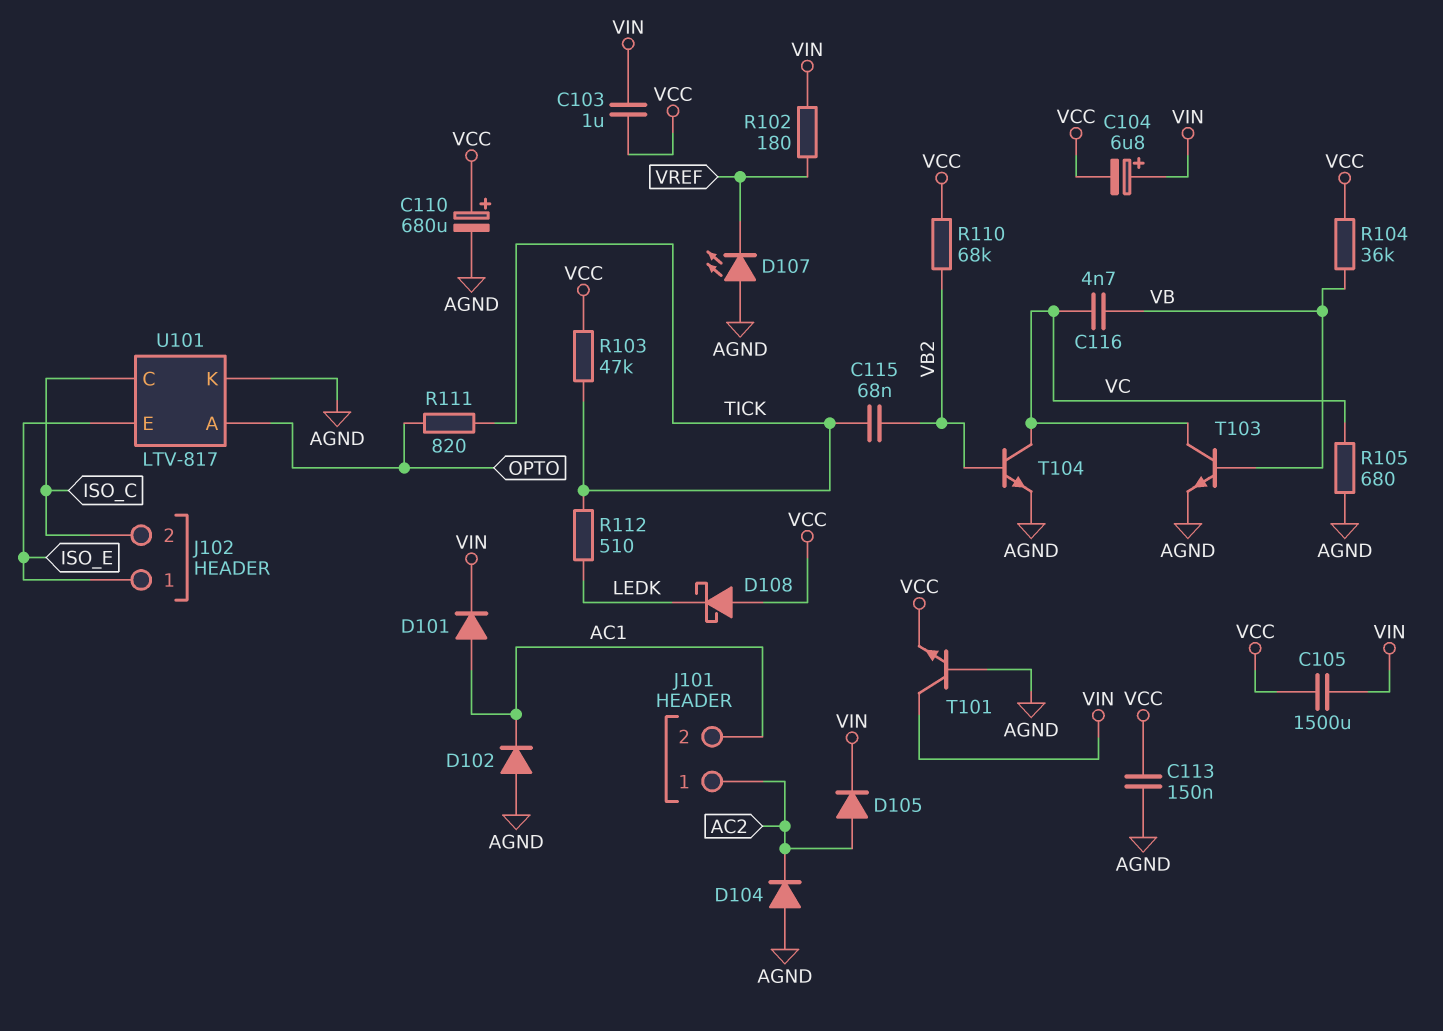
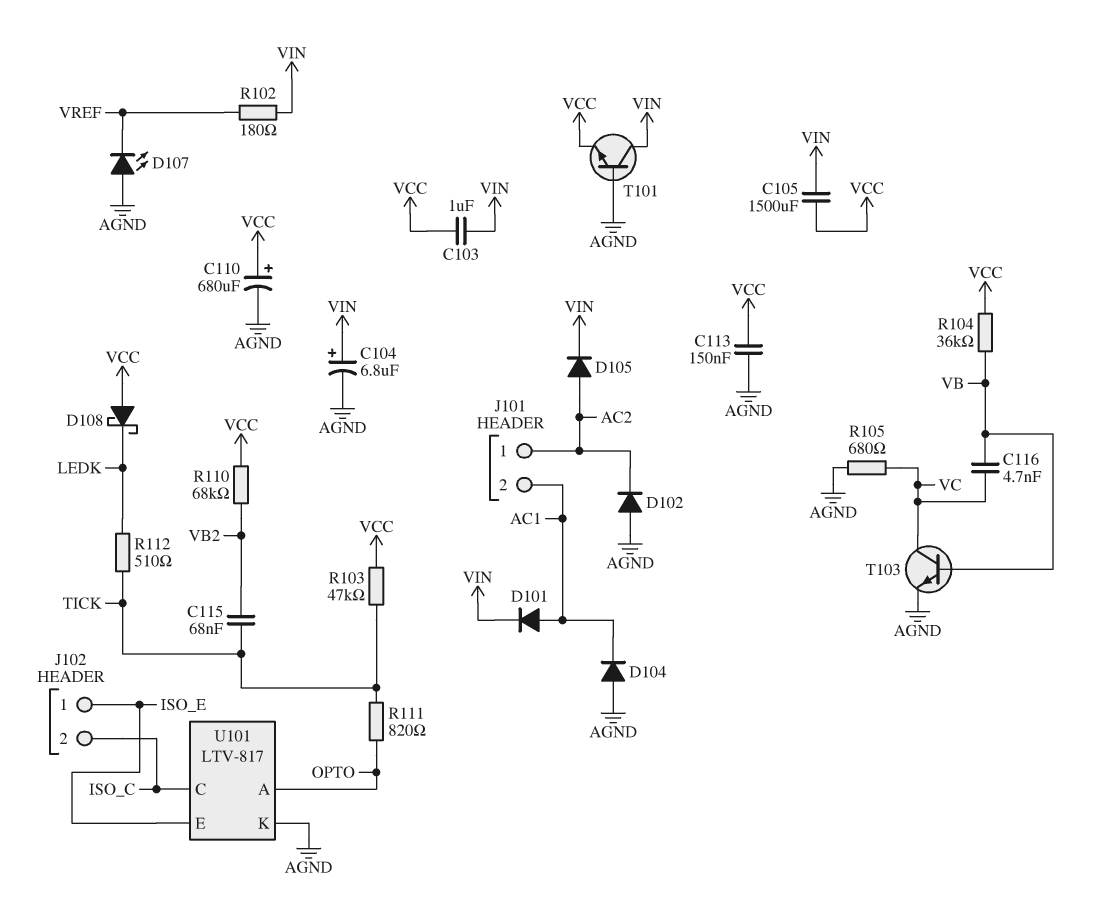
C104: 6.8uF (plus VIN, minus VCC) -> 6.8uF (plus VIN, minus AGND)
D102: diode (A AGND, K AC1) -> diode (A AGND, K AC2)
D104: diode (A AGND, K AC2) -> diode (A AGND, K AC1)
T104: NPN (B VB2, C VC, E AGND) -> none

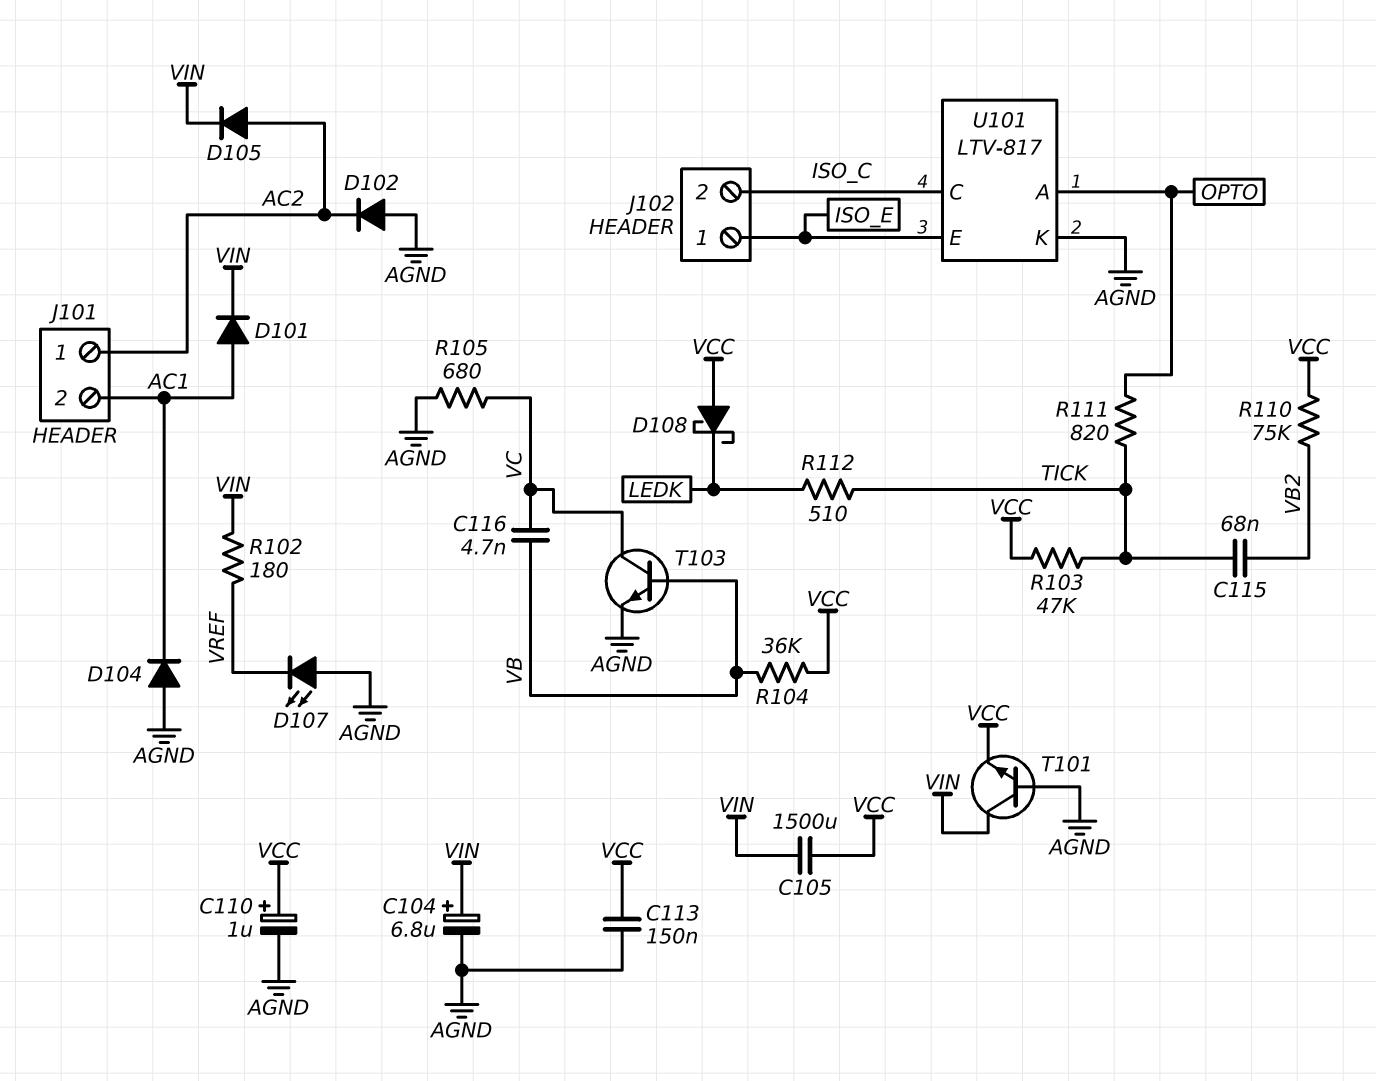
C103: 1uF (VCC, VIN) -> none
C110: 680uF (plus VCC, minus AGND) -> 1uF (plus VCC, minus AGND)
R110: 68k (VB2, VCC) -> 75k (VB2, VCC)

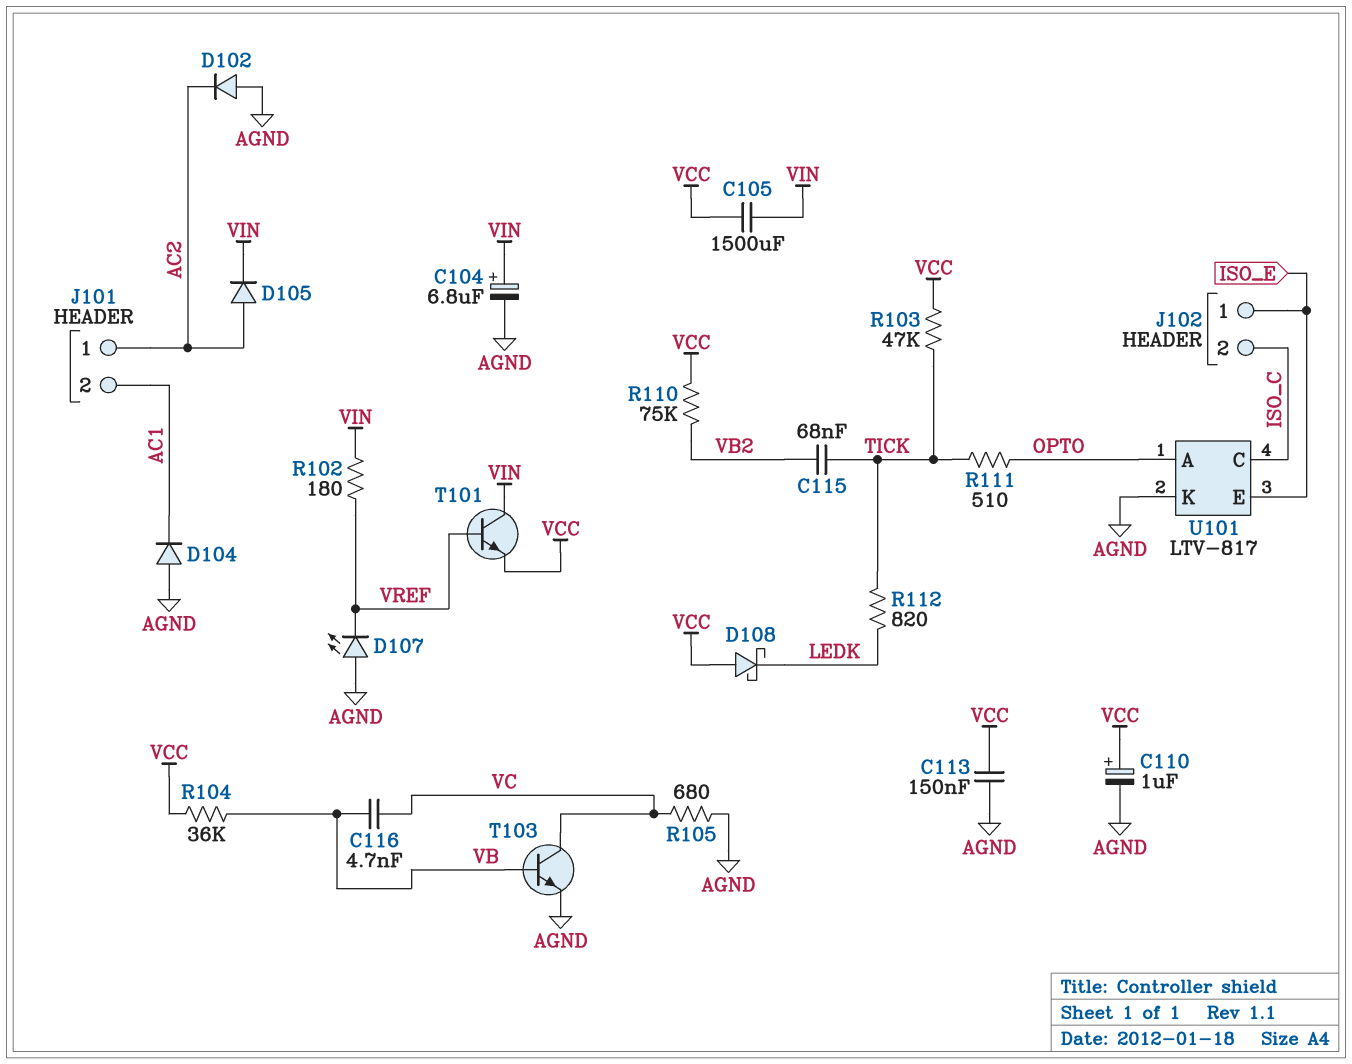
D101: diode (A AC1, K VIN) -> none
R111: 820 (OPTO, TICK) -> 510 (OPTO, TICK)
R112: 510 (LEDK, TICK) -> 820 (LEDK, TICK)
T101: NPN (B AGND, C VIN, E VCC) -> NPN (B VREF, C VIN, E VCC)

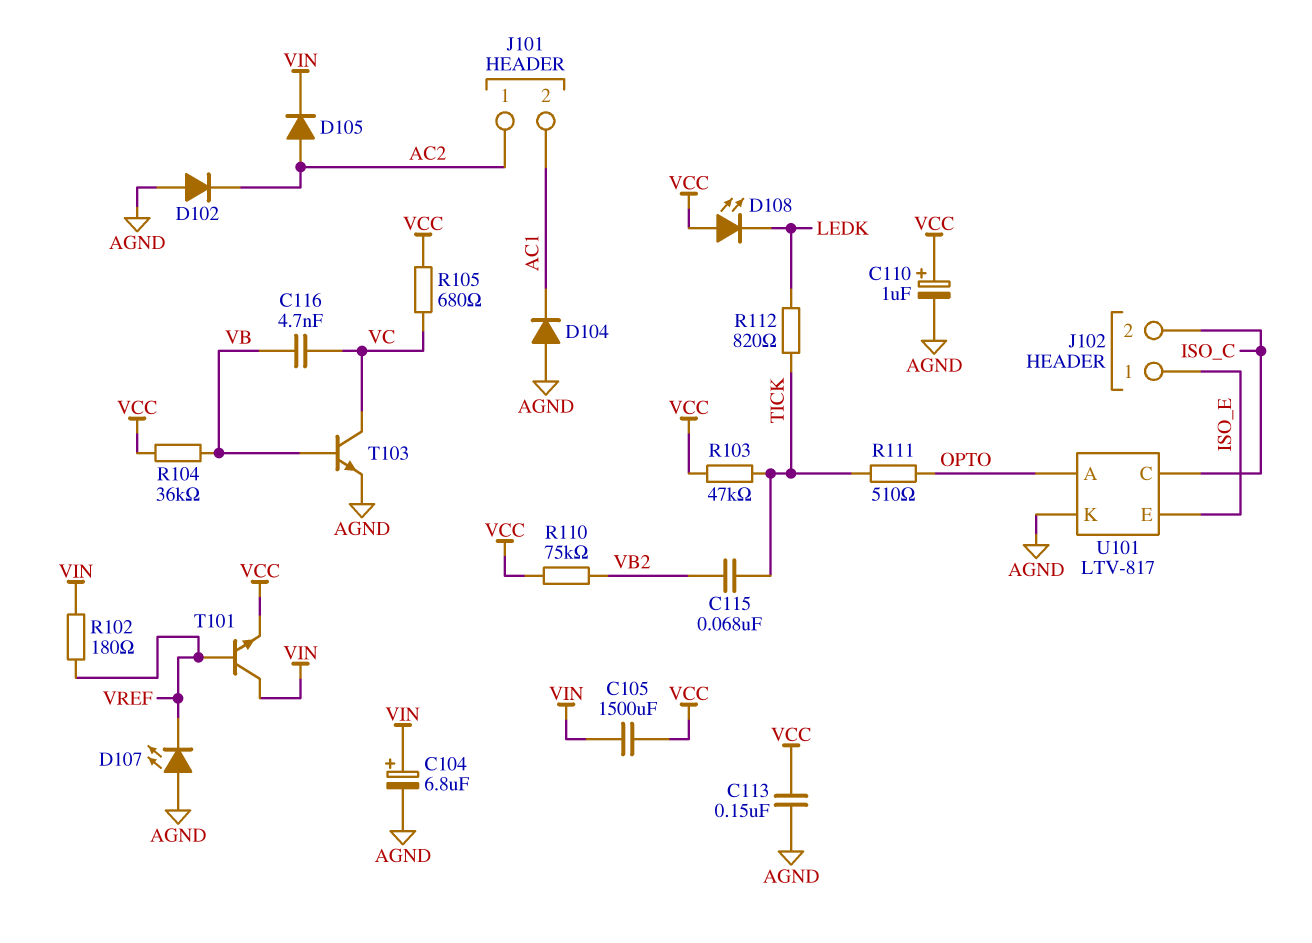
D108: schottky (A VCC, K LEDK) -> LED (A VCC, K LEDK)
R105: 680 (AGND, VC) -> 680 (VC, VCC)

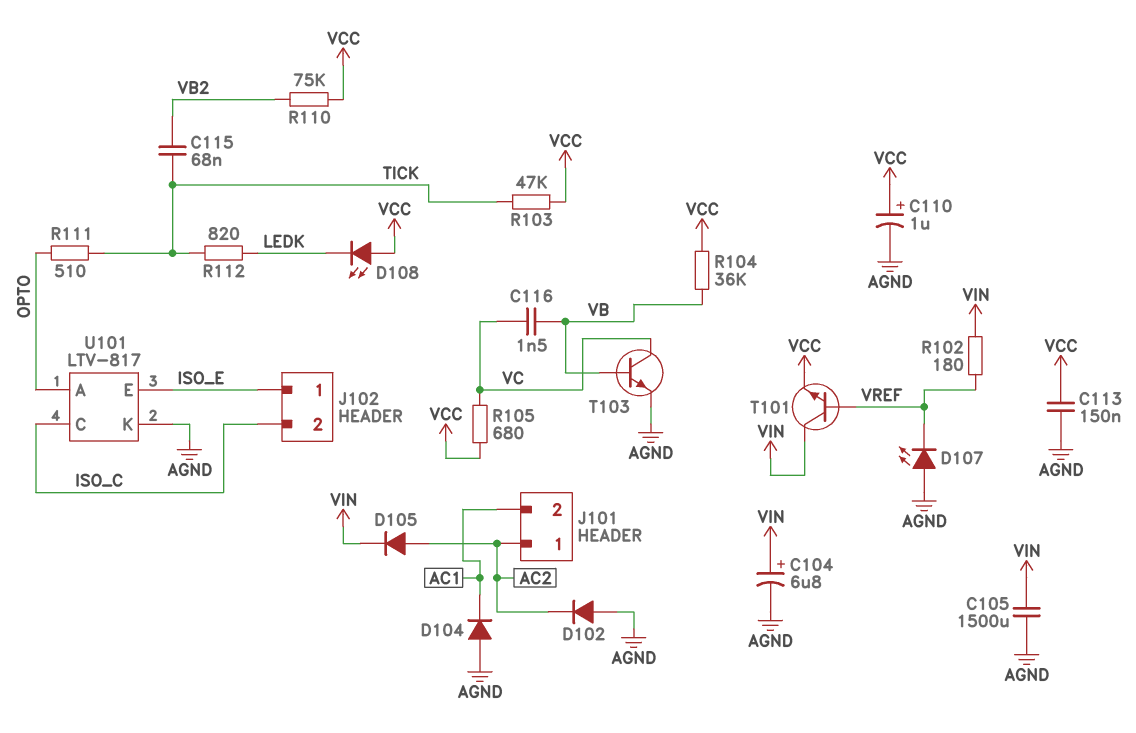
C105: 1500uF (VCC, VIN) -> 1500uF (AGND, VIN)
C116: 4.7nF (VB, VC) -> 1.5nF (VB, VC)

